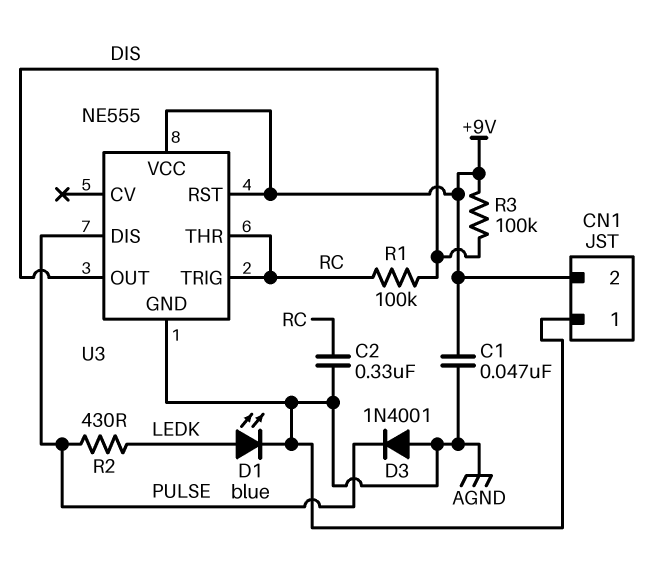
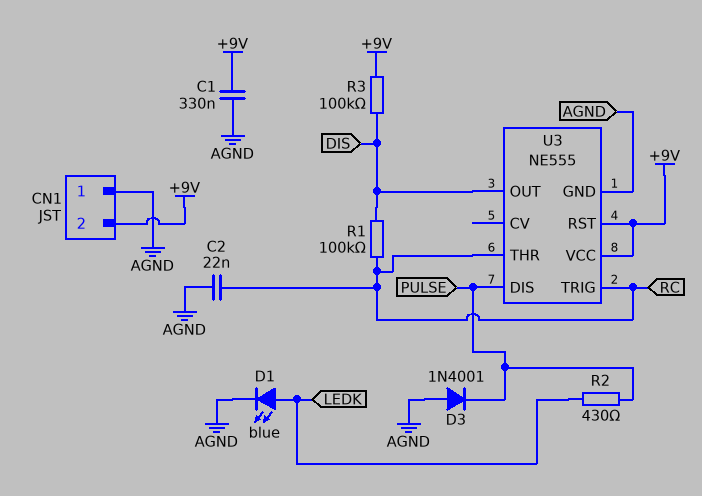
C1: 47nF (+9V, AGND) -> 330nF (+9V, AGND)
C2: 330nF (AGND, RC) -> 22nF (AGND, RC)

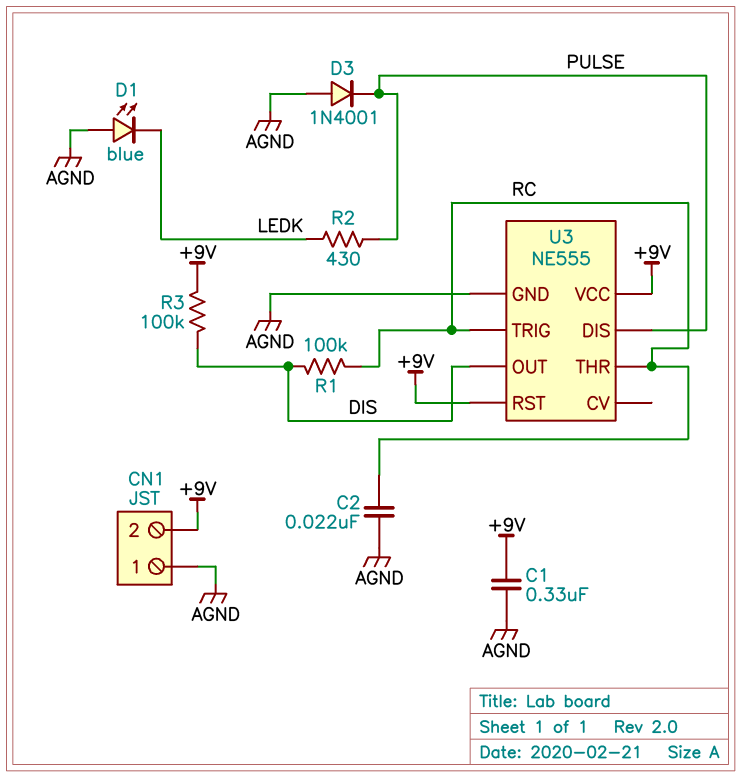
D1: LED blue (A LEDK, K AGND) -> LED blue (A AGND, K LEDK)

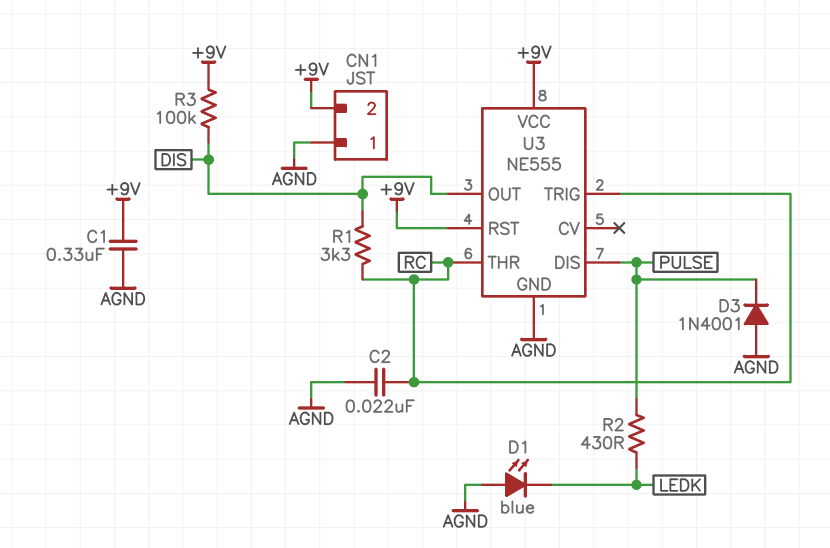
R1: 100k (DIS, RC) -> 3.3k (DIS, RC)

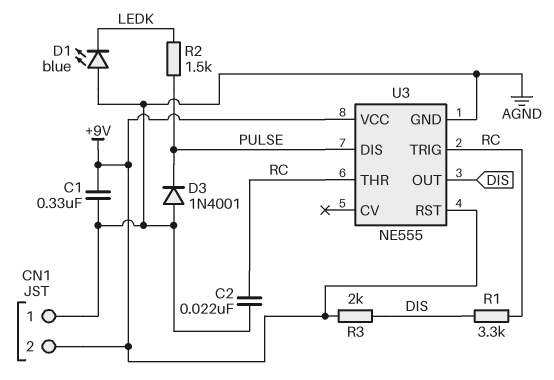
R2: 430 (LEDK, PULSE) -> 1.5k (LEDK, PULSE)
R3: 100k (+9V, DIS) -> 2k (+9V, DIS)

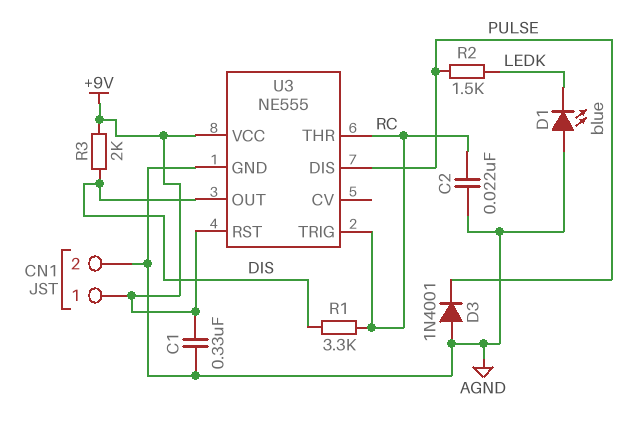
CN1 pin 1: AGND -> +9V
CN1 pin 2: +9V -> AGND

